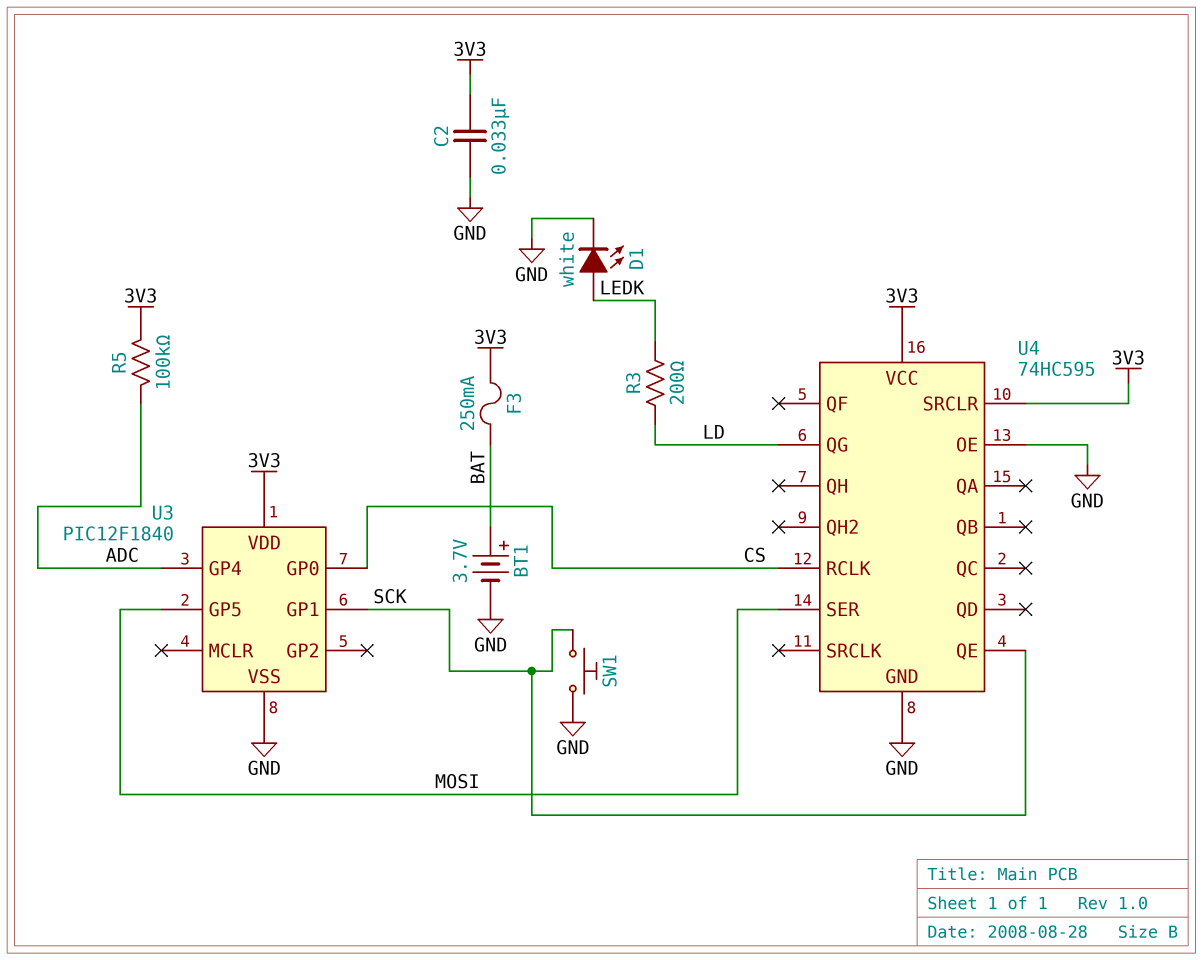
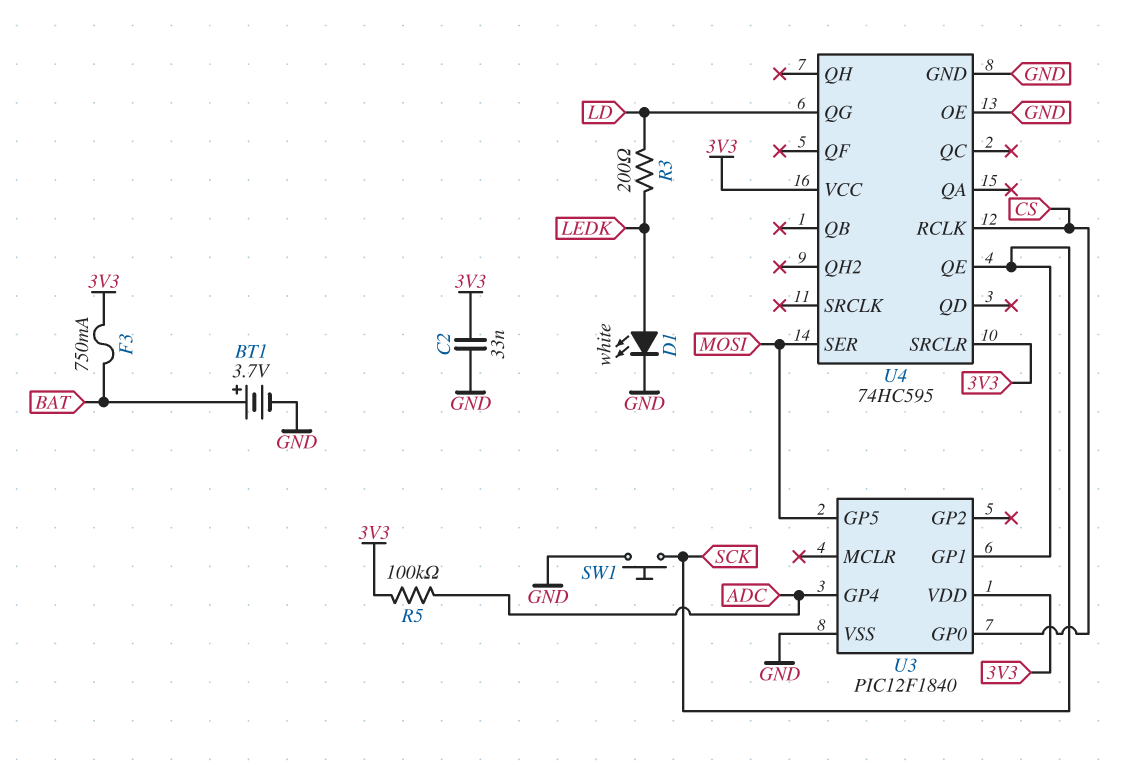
F3: 250mA (3V3, BAT) -> 750mA (3V3, BAT)

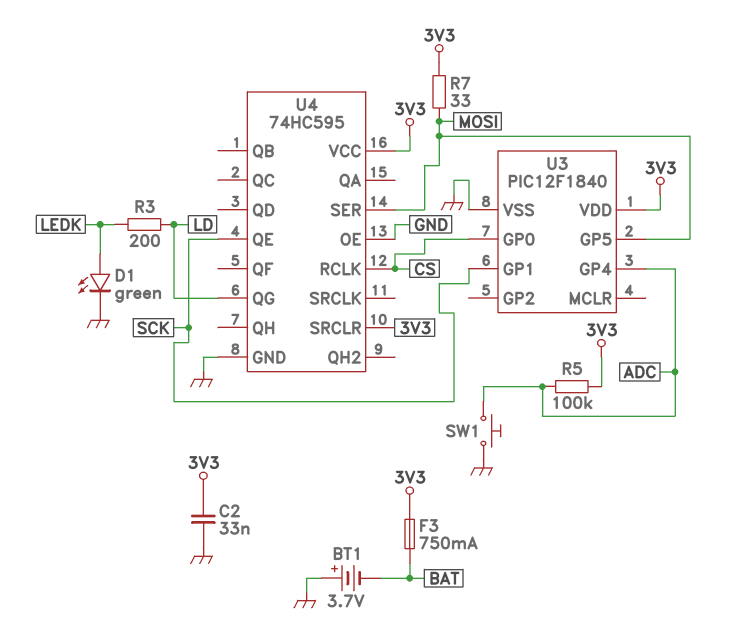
BT1: 3.7V (plus BAT, minus GND) -> 3.7V (plus GND, minus BAT)
D1: LED white (A LEDK, K GND) -> LED green (A LEDK, K GND)
R7: none -> 33 (3V3, MOSI)
SW1: button (GND, SCK) -> button (ADC, GND)

